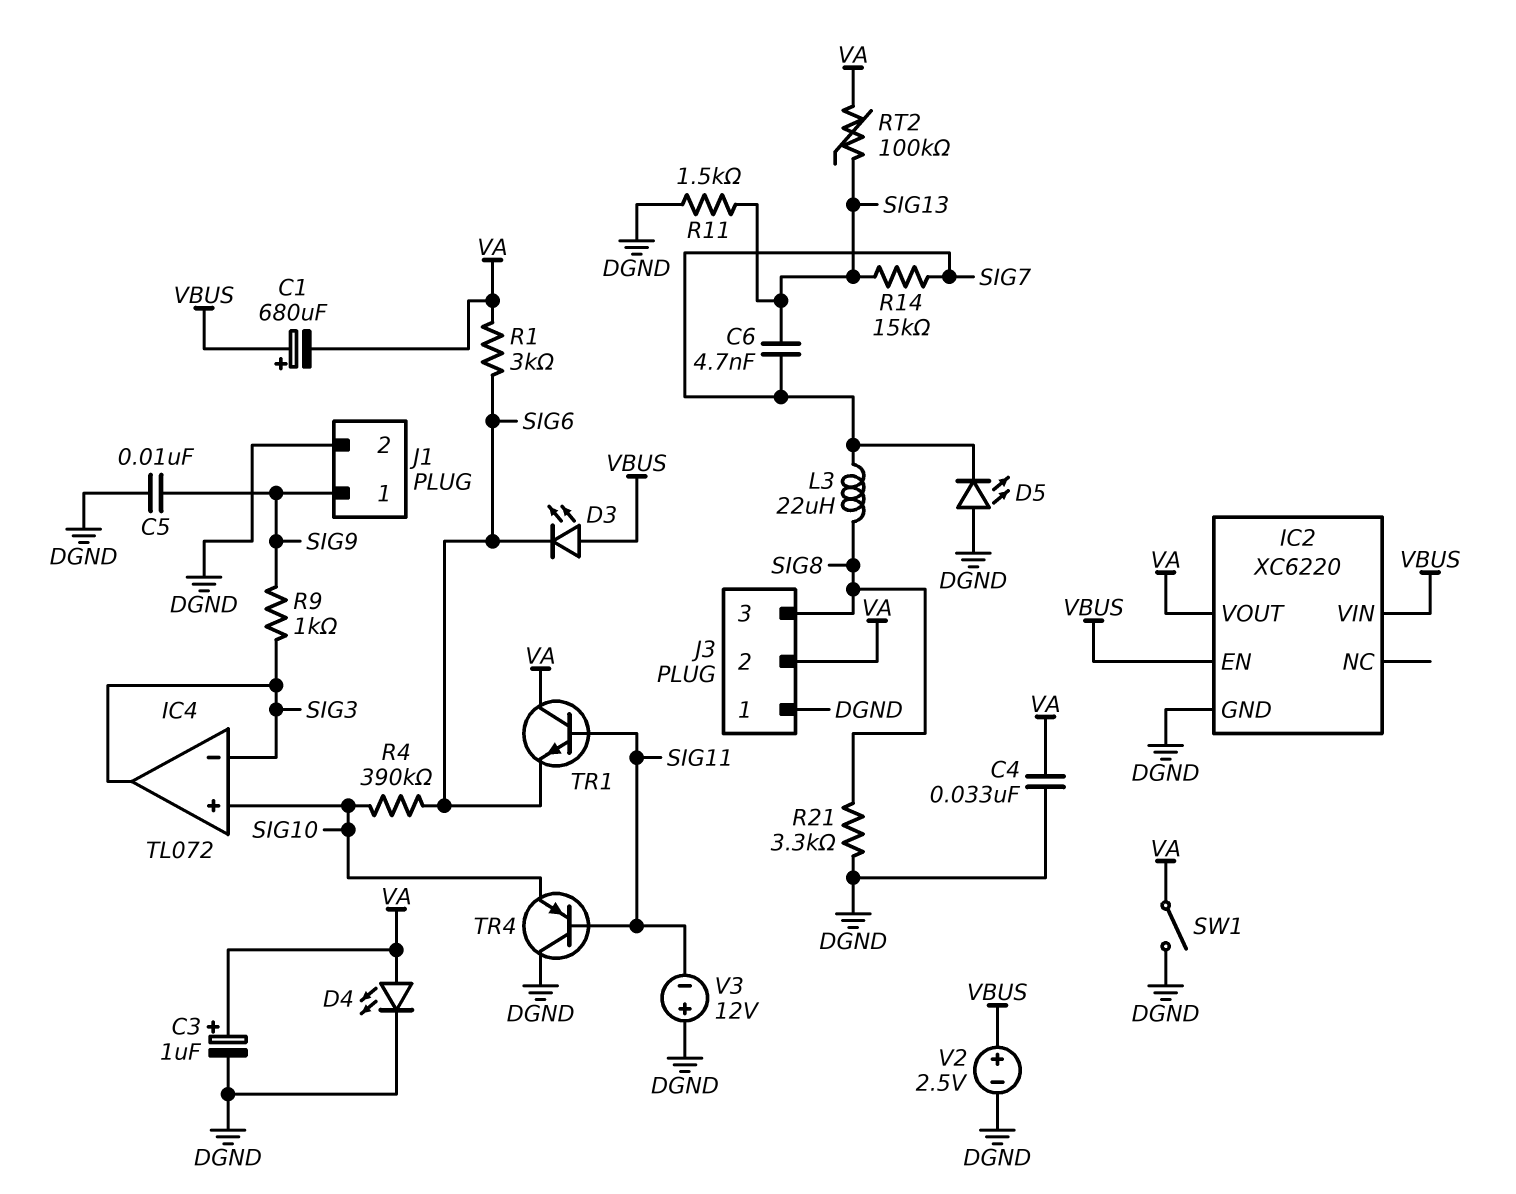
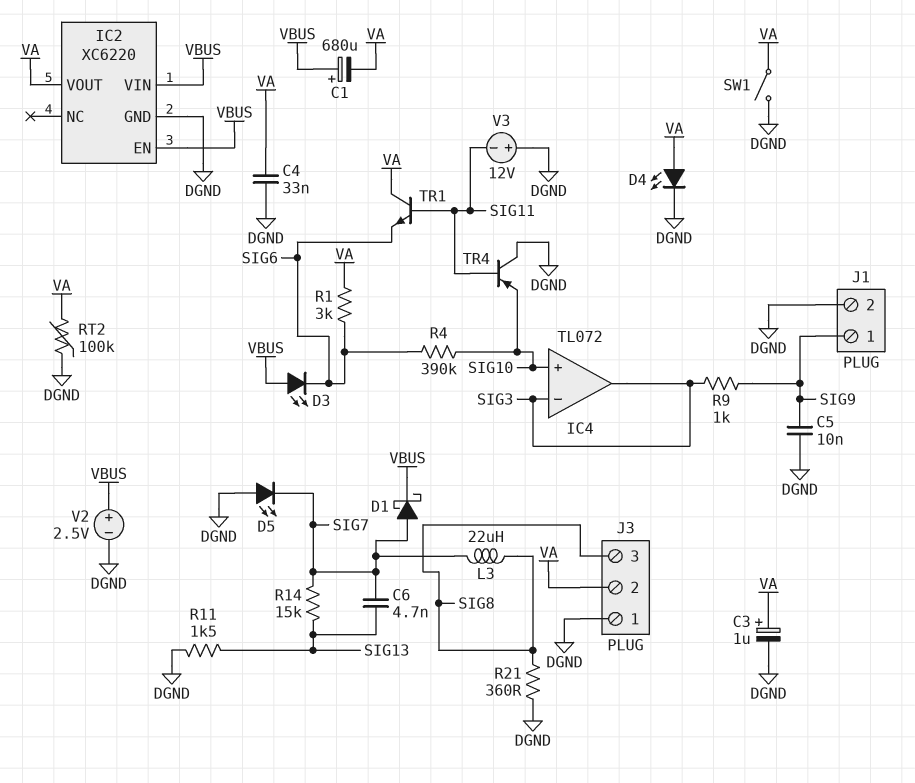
D1: none -> schottky (A SIG7, K VBUS)
R21: 3.3k (DGND, SIG8) -> 360 (DGND, SIG8)
RT2: 100k (SIG13, VA) -> 100k (DGND, VA)

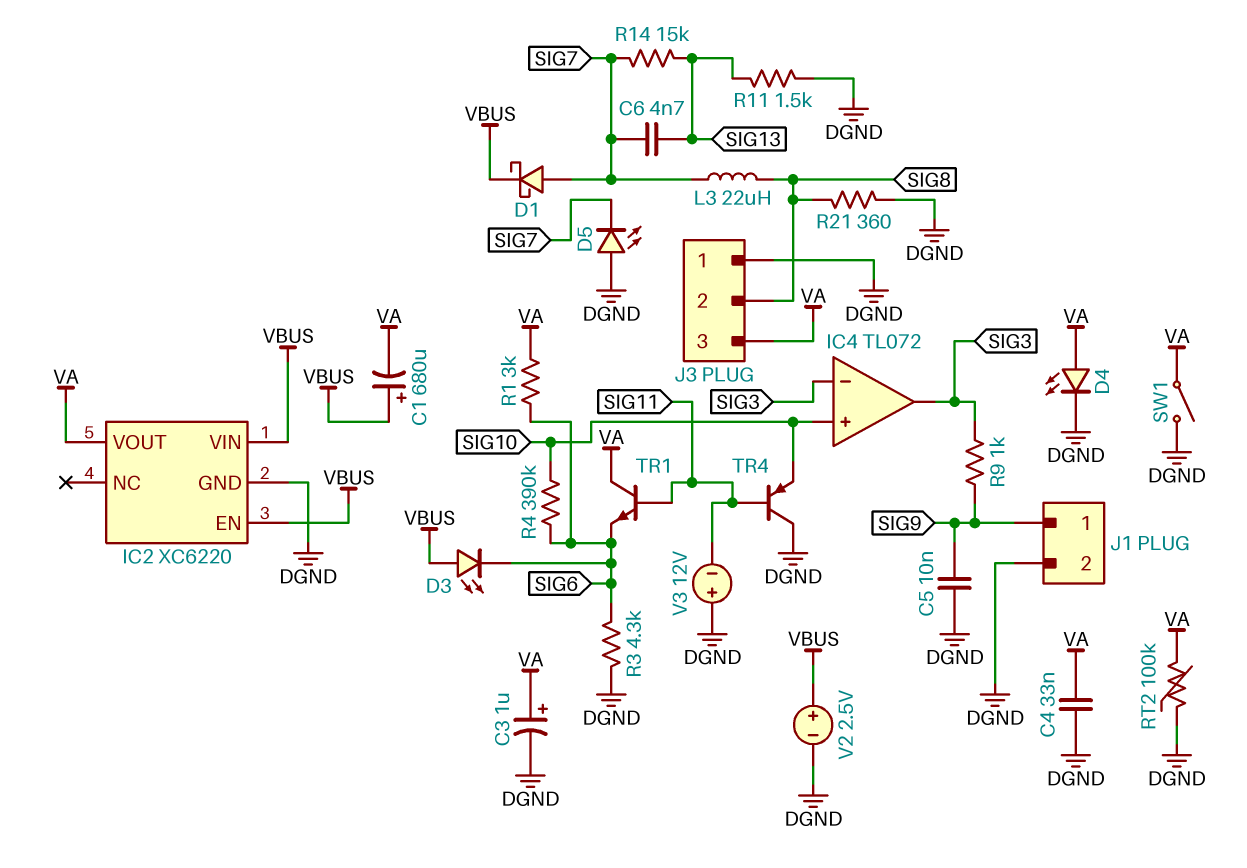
J3 pin 2: VA -> SIG8
J3 pin 3: SIG8 -> VA
R3: none -> 4.3k (DGND, SIG6)

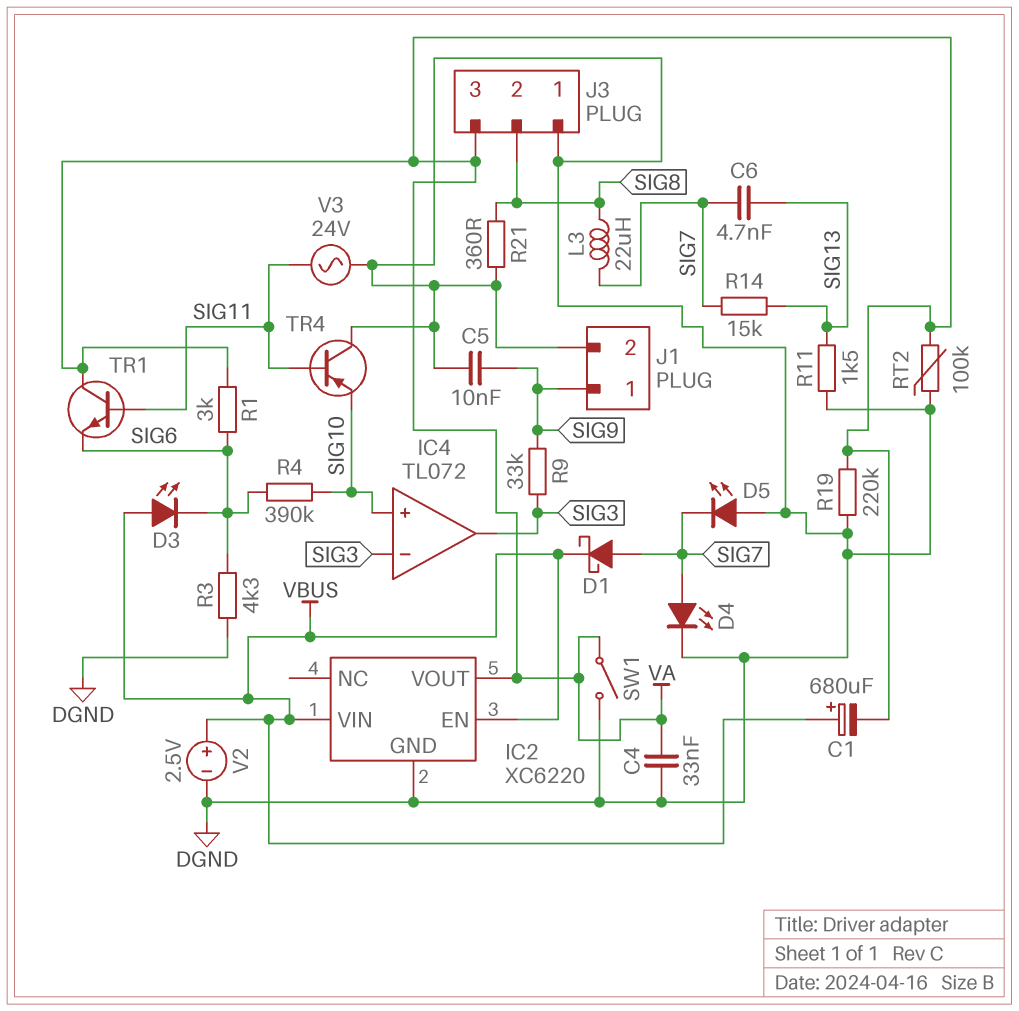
C3: 1uF (plus VA, minus DGND) -> none
D4: LED (A VA, K DGND) -> LED (A SIG7, K DGND)
R9: 1k (SIG3, SIG9) -> 33k (SIG3, SIG9)
R19: none -> 220k (DGND, VA)
V3: 12V (plus DGND, minus SIG11) -> AC 24V (DGND, SIG11)

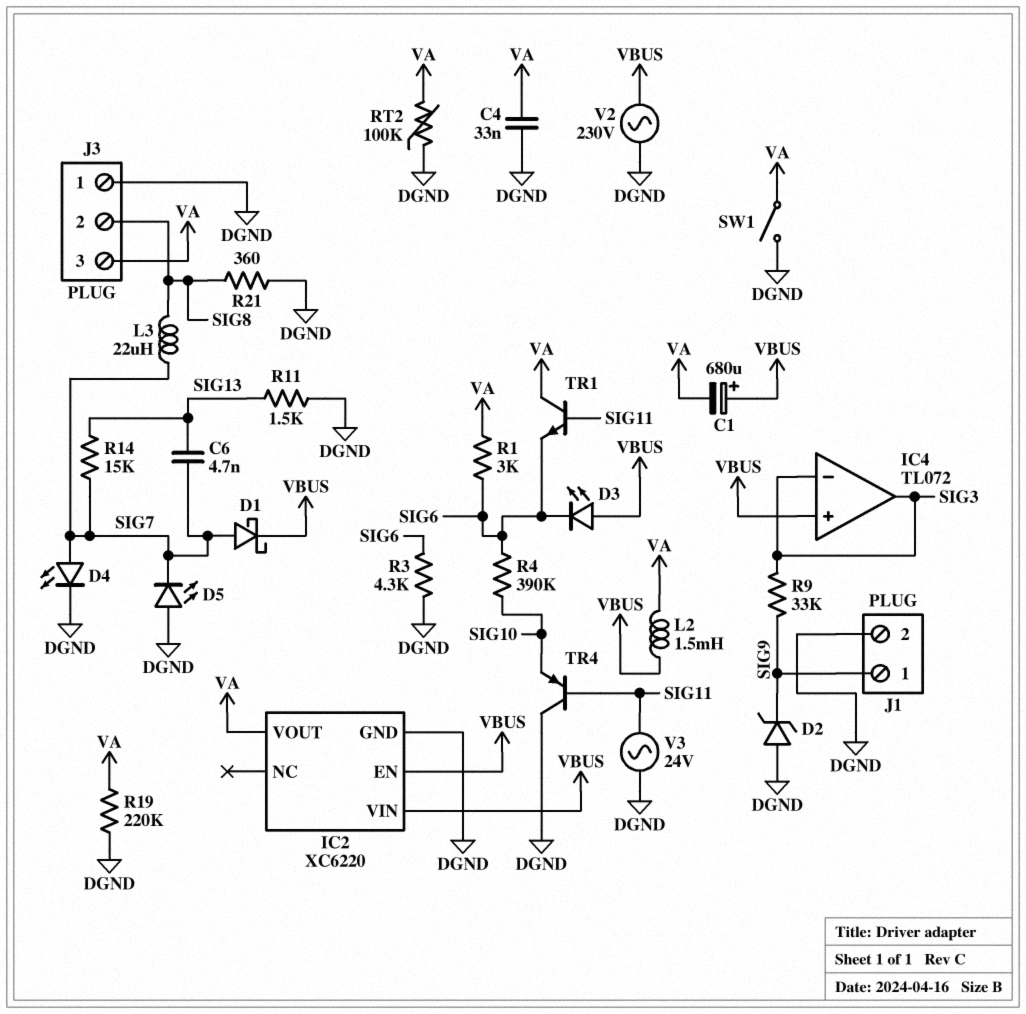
C5: 10nF (DGND, SIG9) -> none
D2: none -> zener (A DGND, K SIG9)
IC4 pin in+: SIG10 -> VBUS
L2: none -> 1.5mH (VA, VBUS)
V2: 2.5V (plus VBUS, minus DGND) -> AC 230V (DGND, VBUS)

